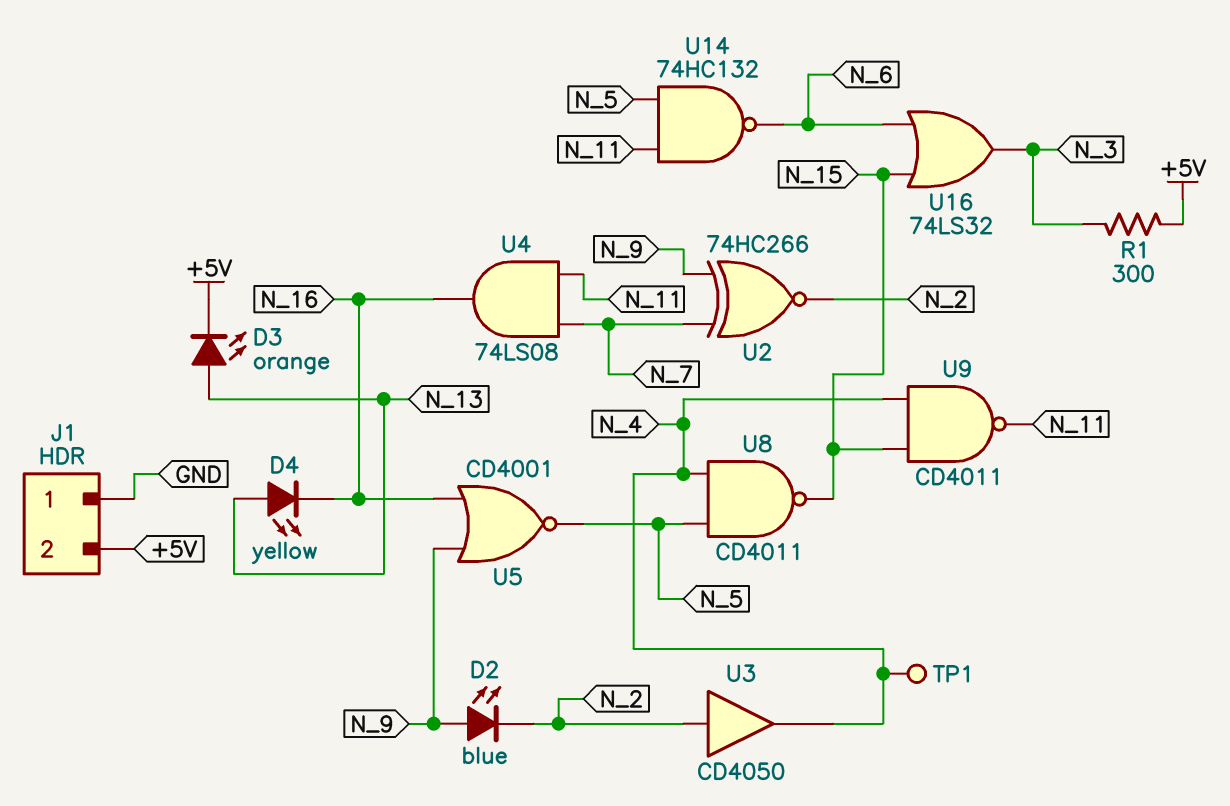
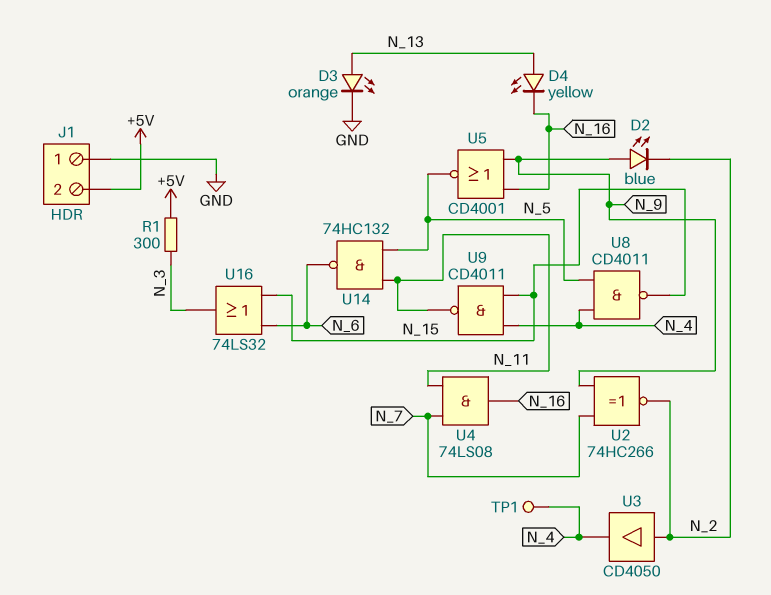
D3: LED orange (A N_13, K +5V) -> LED orange (A N_13, K GND)

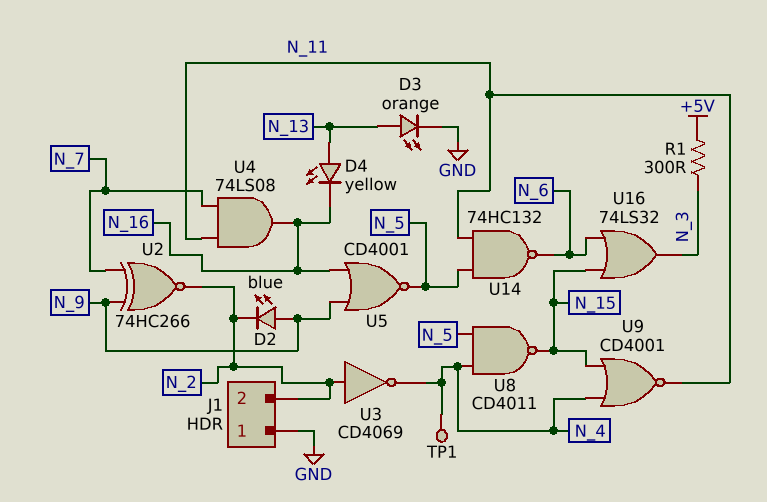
J1 pin 2: +5V -> N_2
U3: buffer CD4050 (in N_2, out N_4) -> NOT CD4069 (in N_2, out N_4)
U9: NAND CD4011 (in N_4, in N_15, out N_11) -> NOR CD4001 (in N_4, in N_15, out N_11)

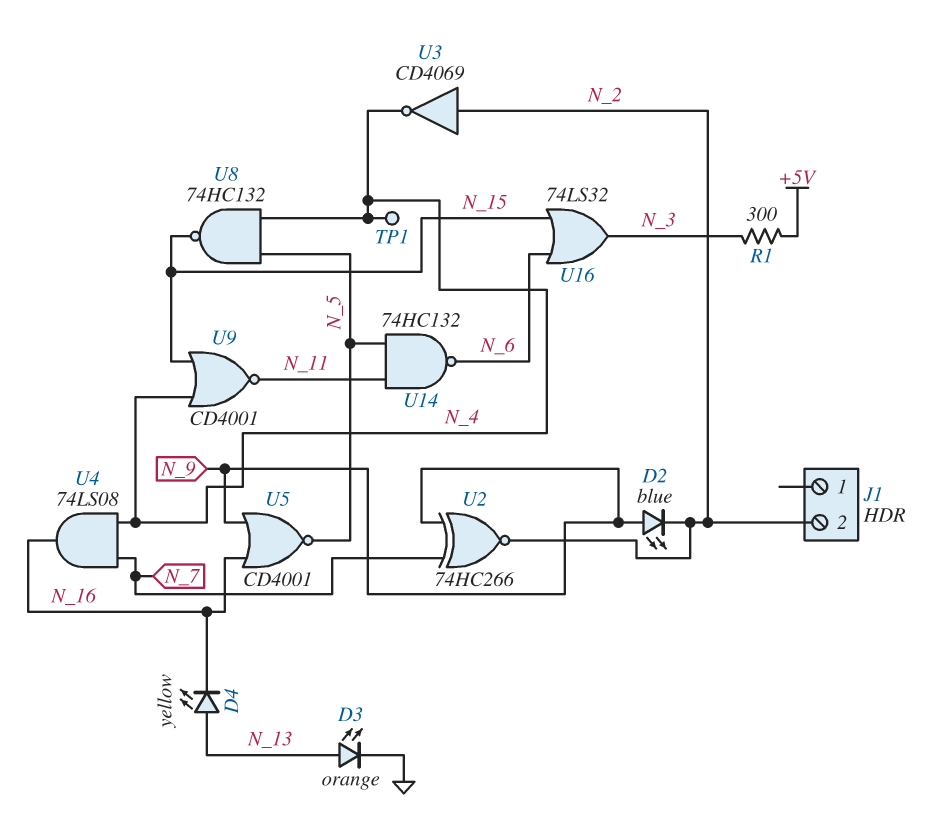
J1 pin 1: GND -> none
U4: AND 74LS08 (in N_7, in N_11, out N_16) -> AND 74LS08 (in N_4, in N_7, out N_16)
U8: NAND CD4011 (in N_4, in N_5, out N_15) -> NAND 74HC132 (in N_4, in N_5, out N_15)

